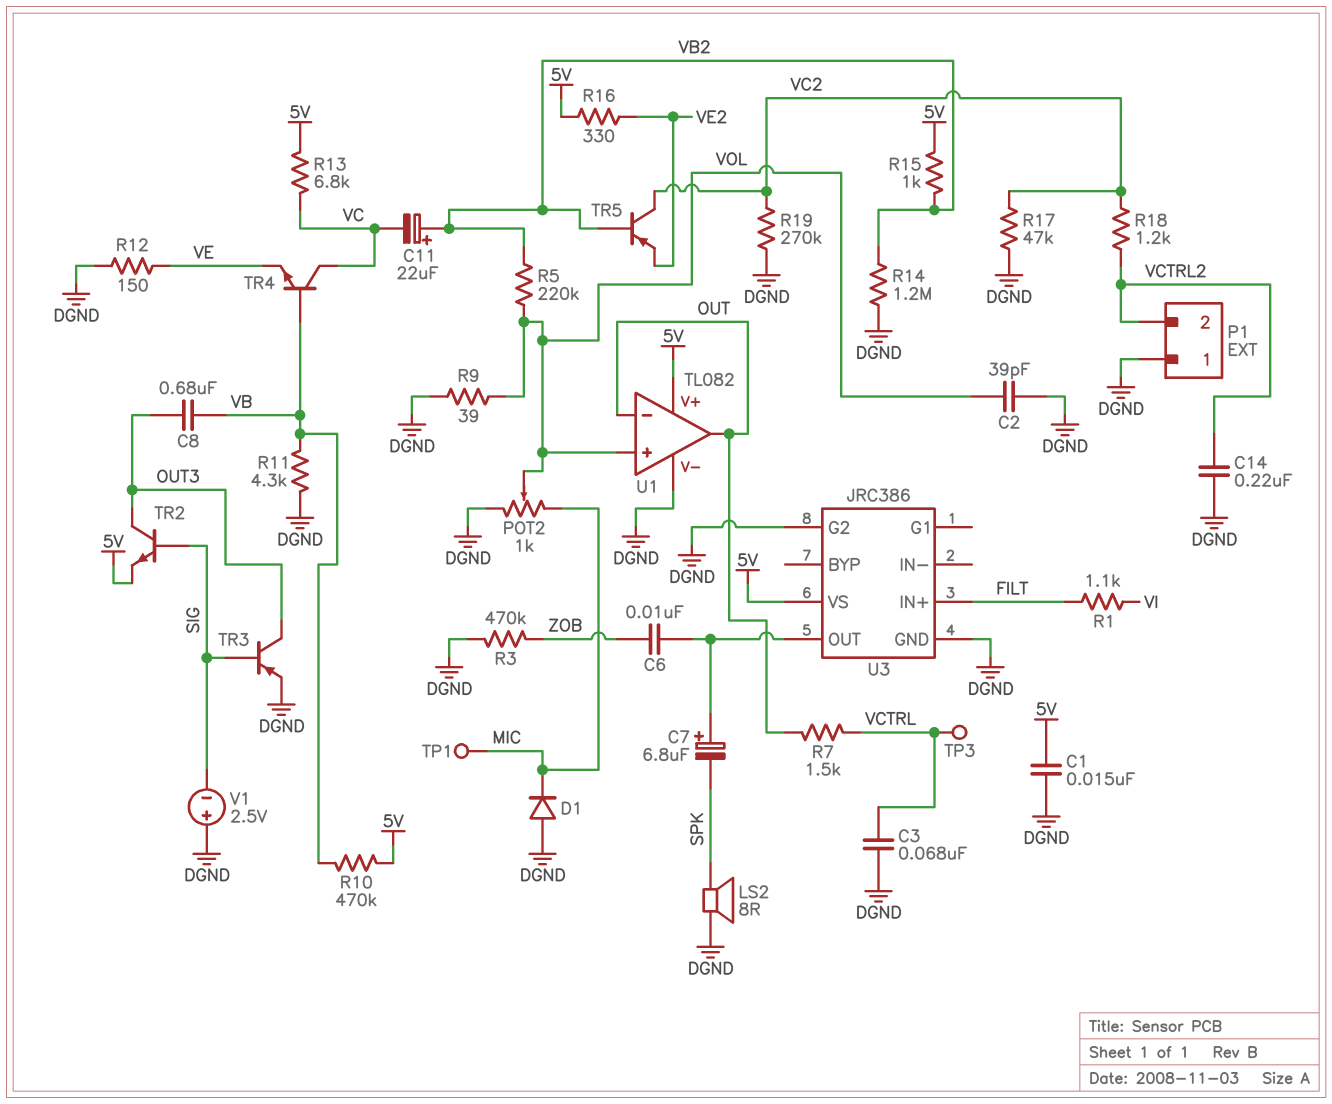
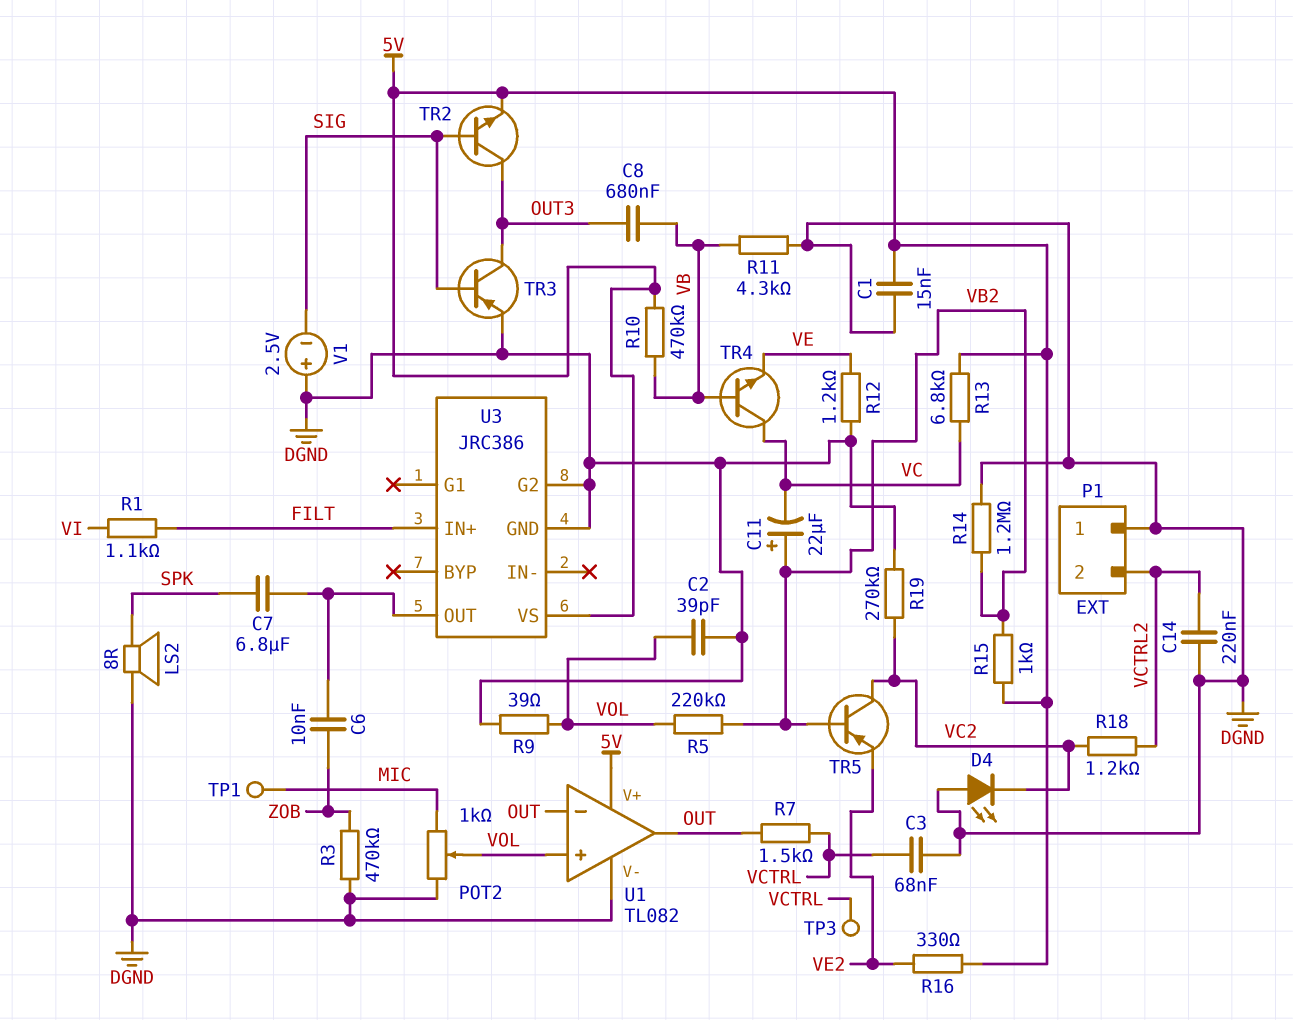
C7: 6.8uF (plus U3/OUT, minus SPK) -> 6.8uF (SPK, U3/OUT)
D1: diode (A DGND, K MIC) -> none
D4: none -> LED (A DGND, K VC2)
R12: 150 (DGND, VE) -> 1.2k (DGND, VE)
R17: 47k (DGND, VC2) -> none

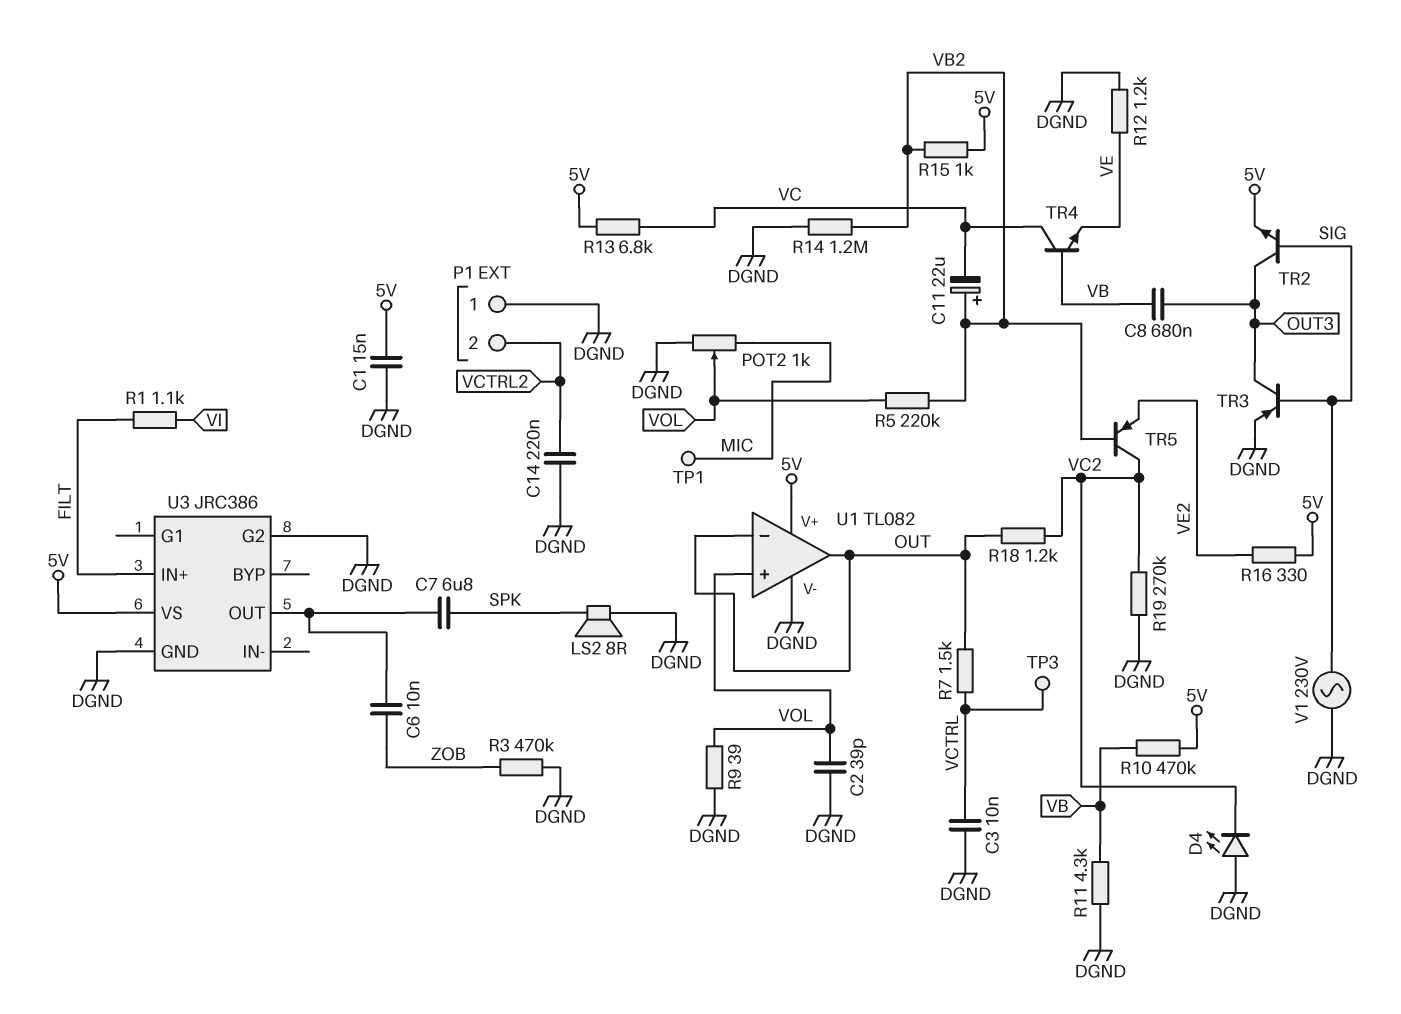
C3: 68nF (DGND, VCTRL) -> 10nF (DGND, VCTRL)
R18: 1.2k (VC2, VCTRL2) -> 1.2k (OUT, VC2)
V1: 2.5V (plus DGND, minus SIG) -> AC 230V (DGND, SIG)

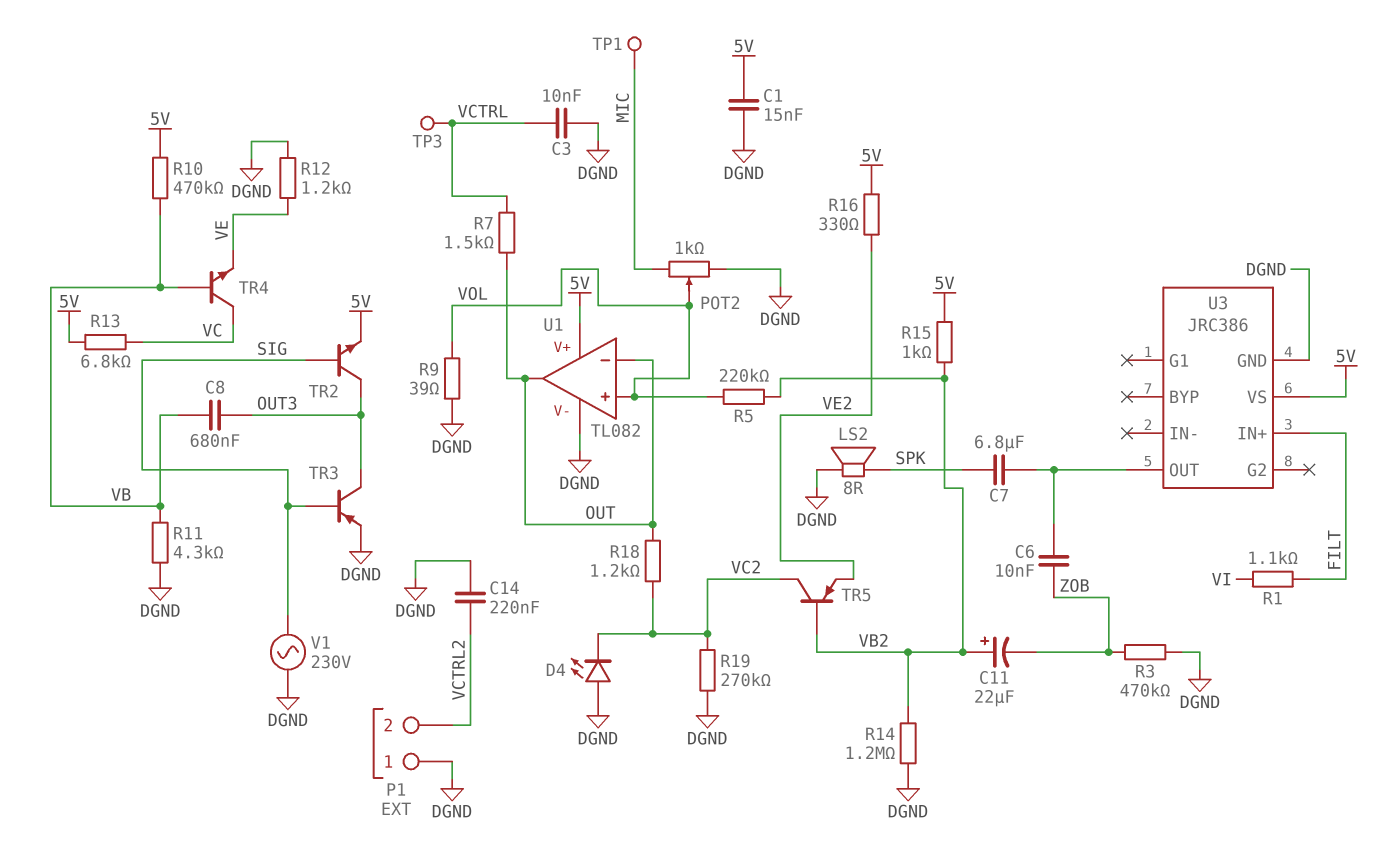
C2: 39pF (DGND, VOL) -> none
C11: 22uF (plus VB2, minus VC) -> 22uF (plus VB2, minus ZOB)
U3 pin G2: DGND -> none

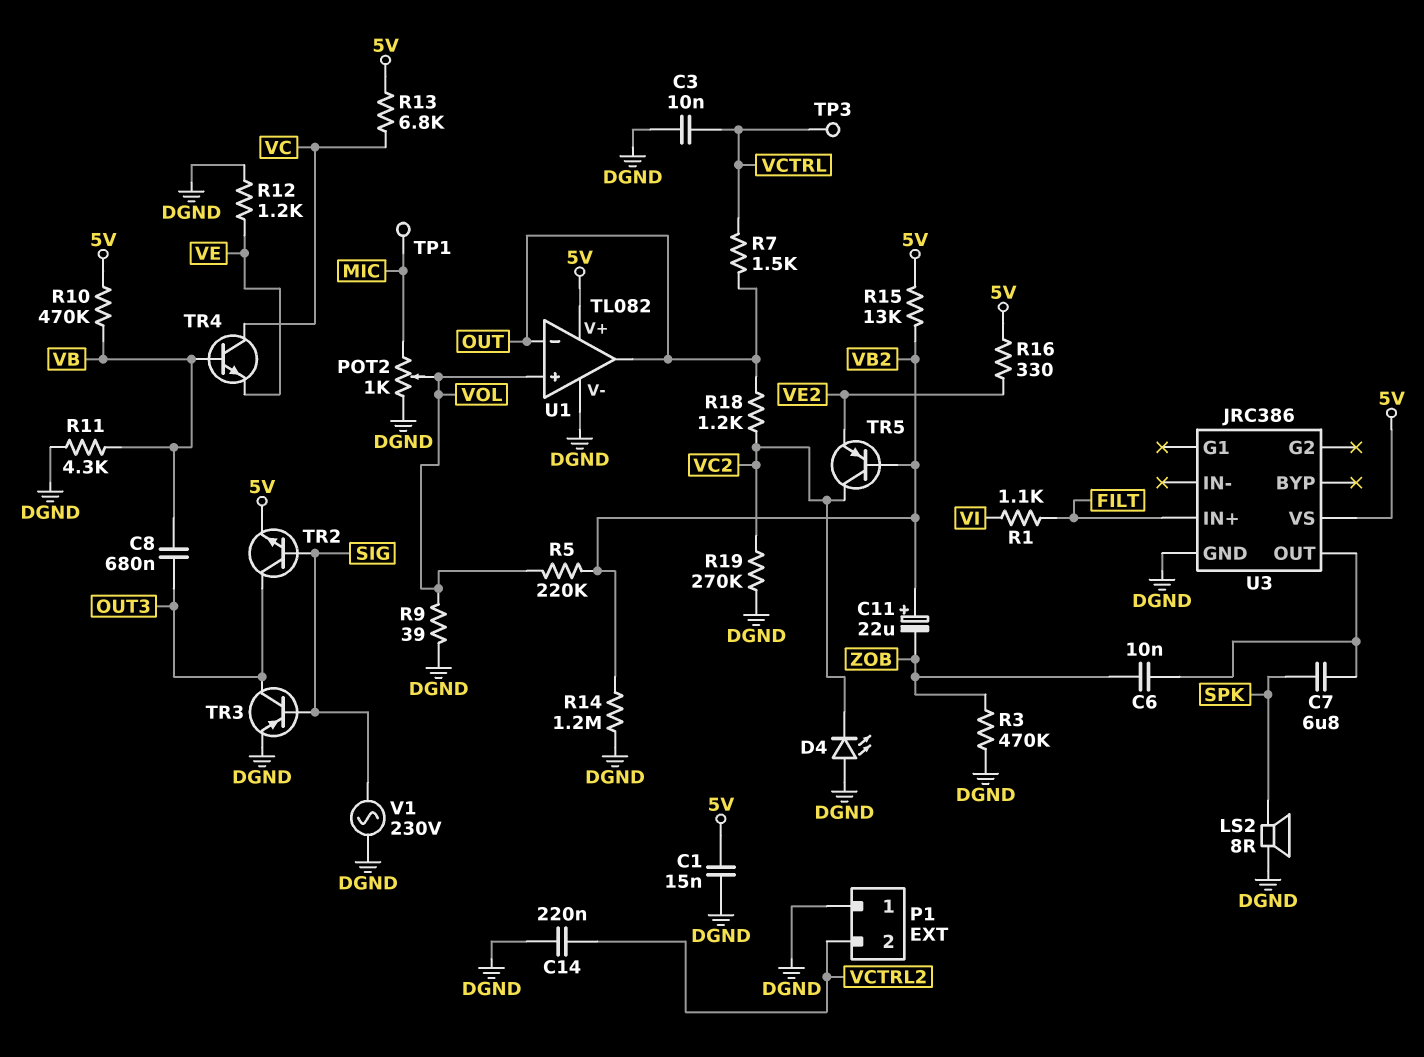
R15: 1k (5V, VB2) -> 13k (5V, VB2)

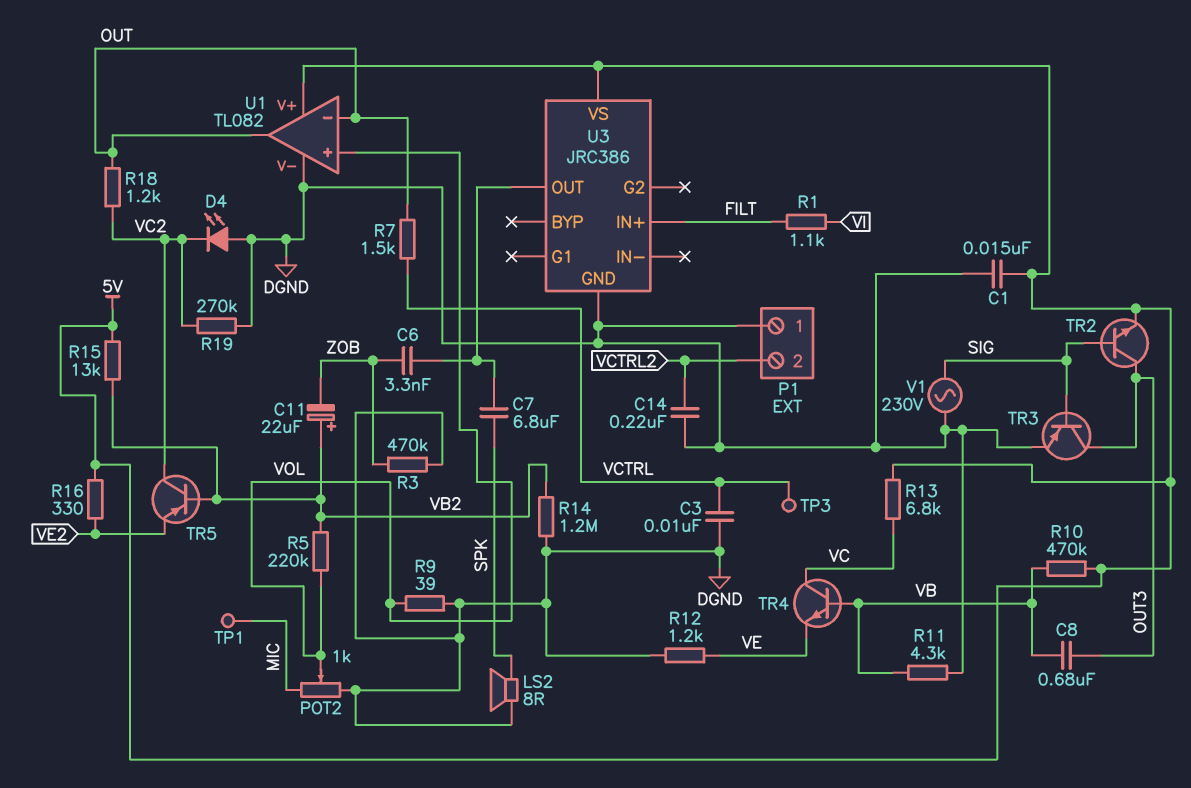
C6: 10nF (U3/OUT, ZOB) -> 3.3nF (U3/OUT, ZOB)

